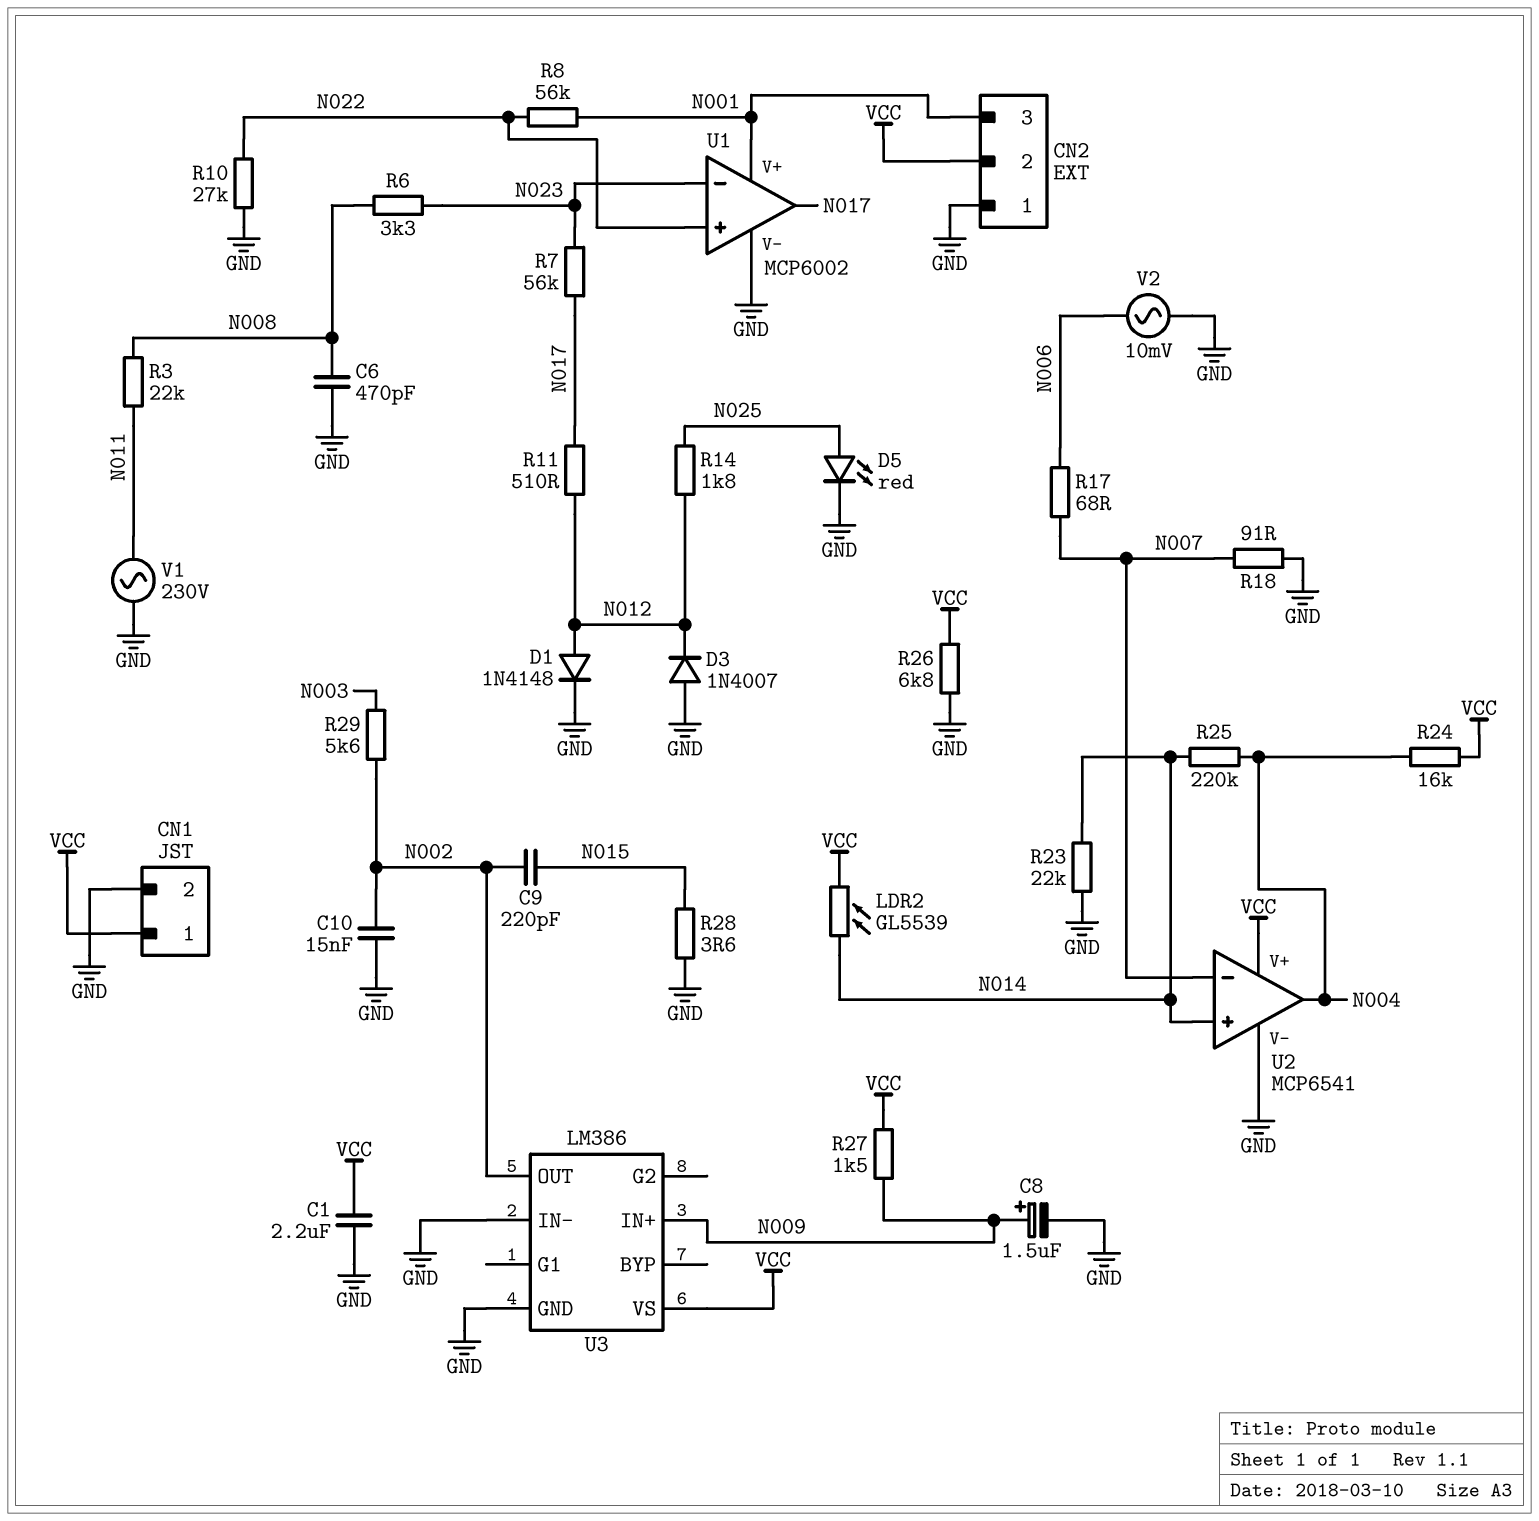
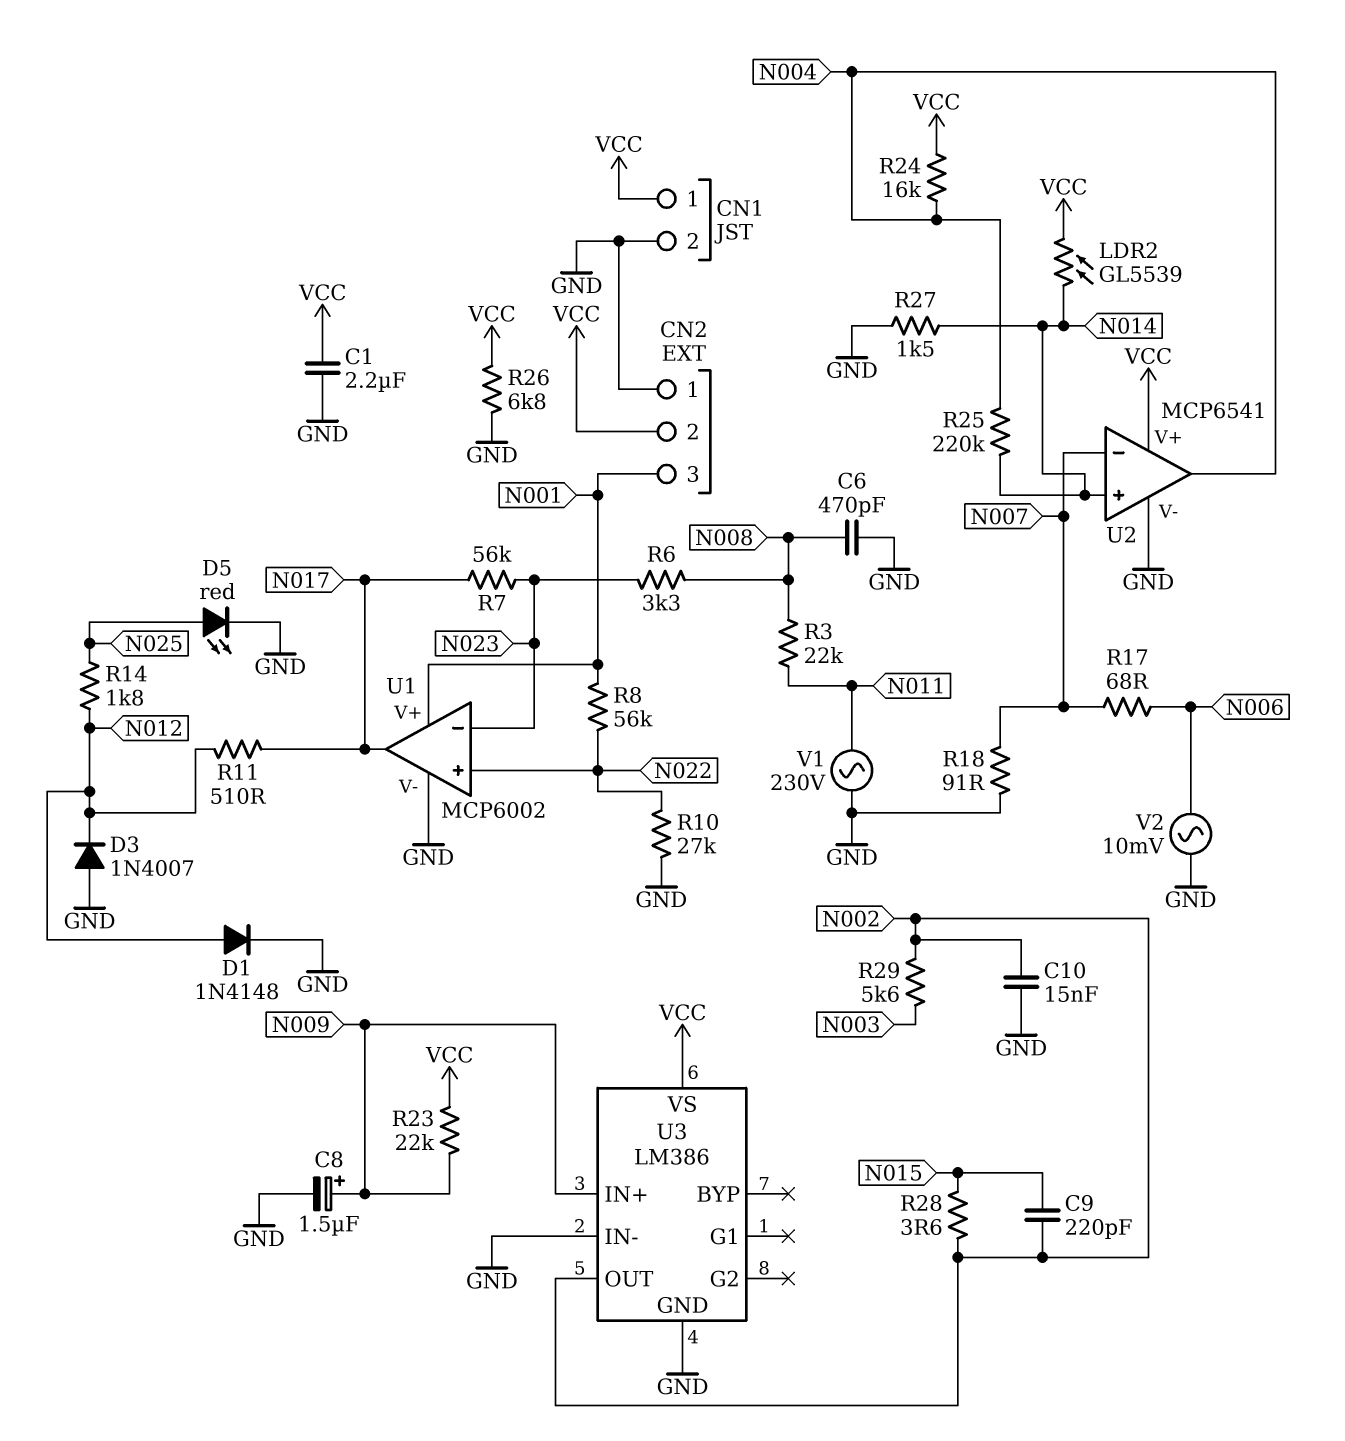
R23: 22k (GND, N014) -> 22k (N009, VCC)
R27: 1.5k (N009, VCC) -> 1.5k (GND, N014)
R28: 3.6 (GND, N015) -> 3.6 (N002, N015)

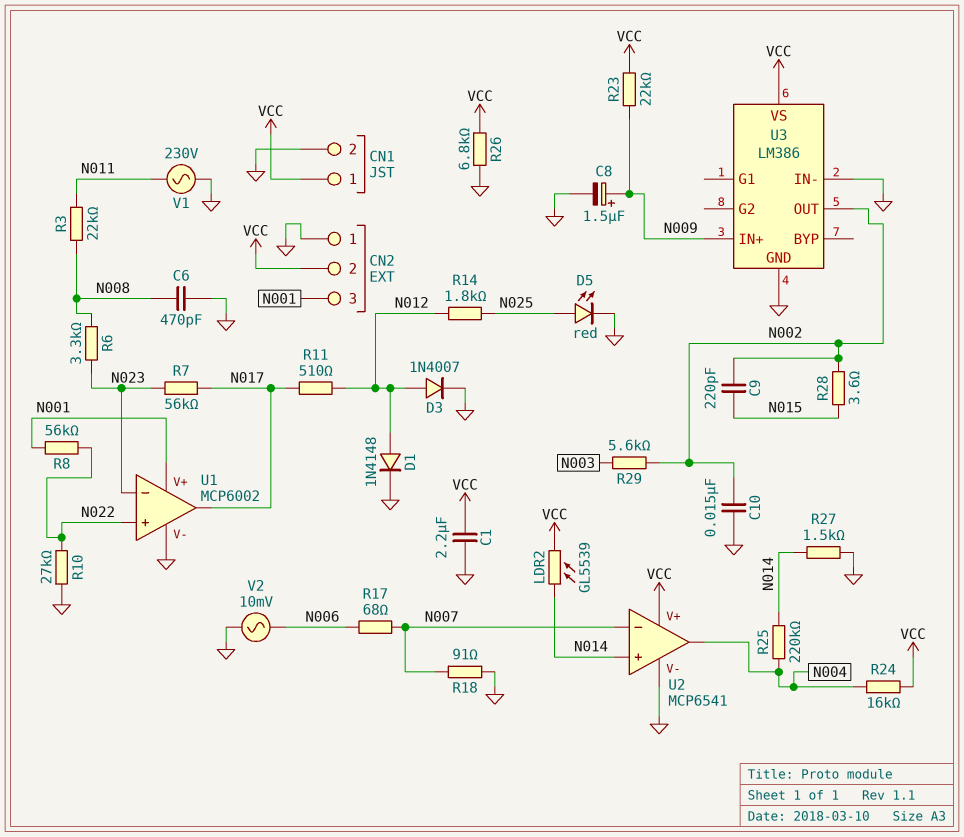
D3: diode 1N4007 (A GND, K N012) -> diode 1N4007 (A N012, K GND)

